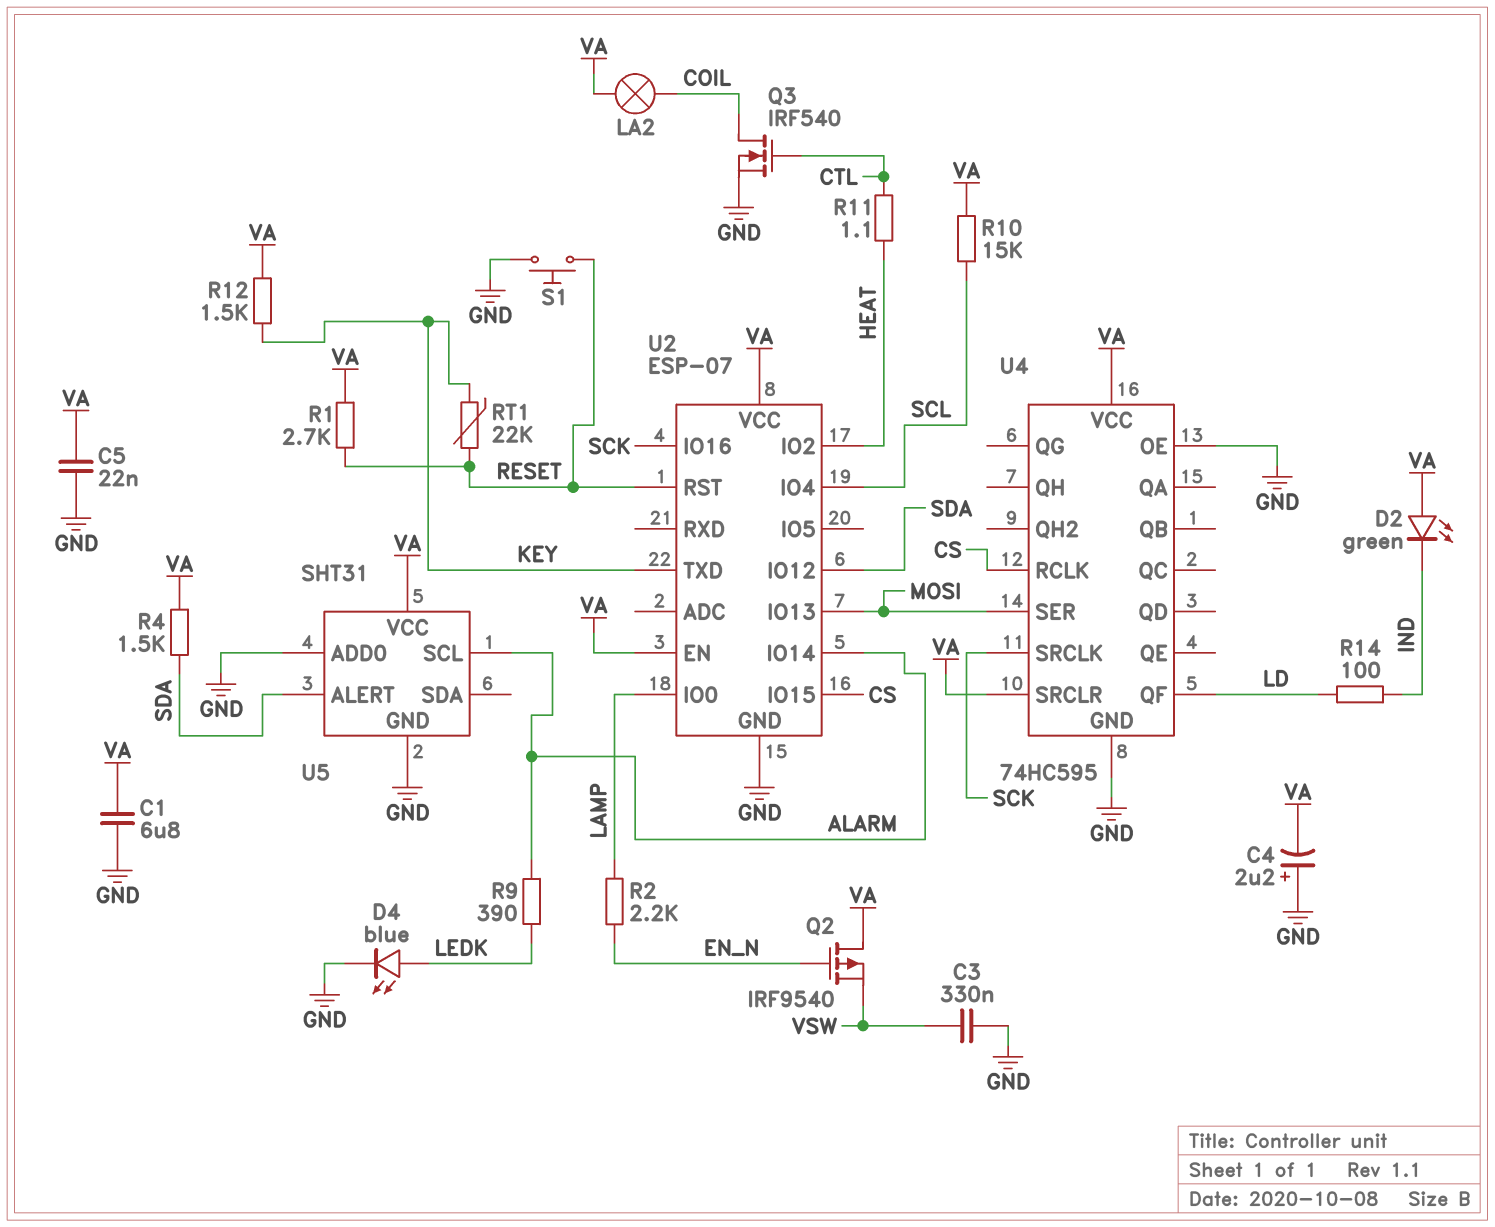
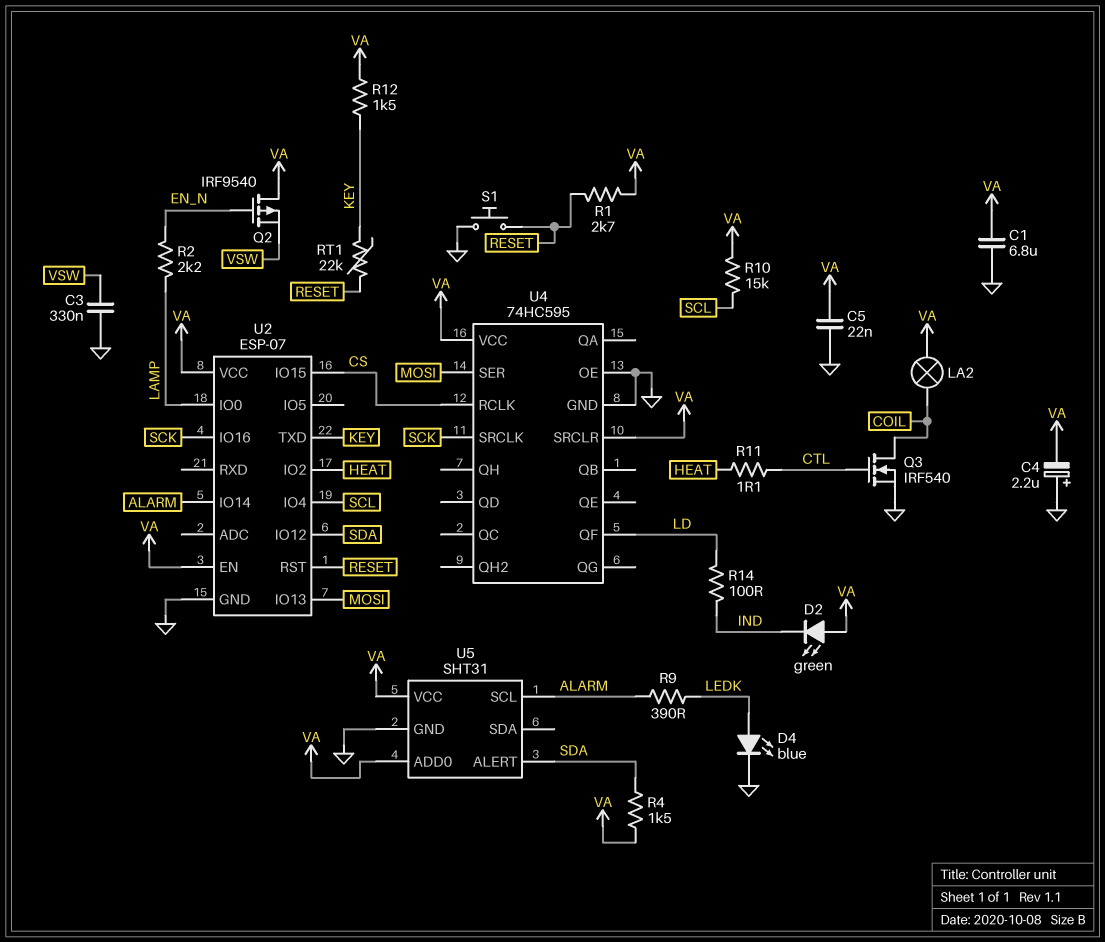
U5 pin ADD0: GND -> VA

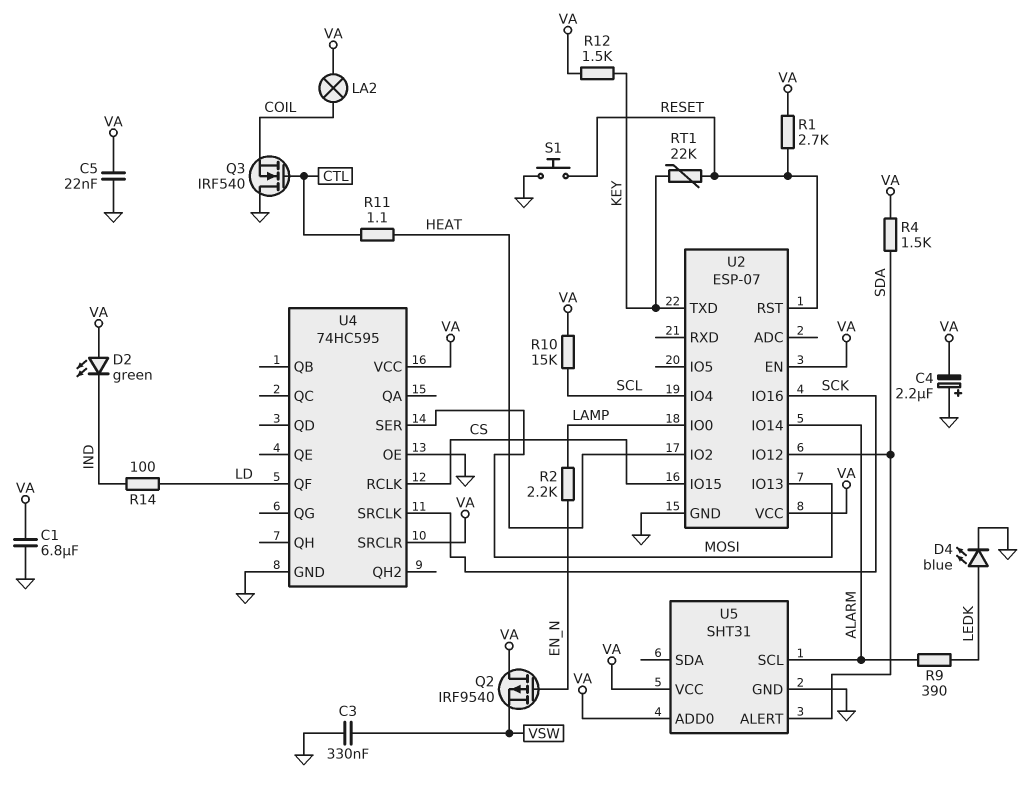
Q3: NMOS IRF540 (G CTL, D COIL, S GND) -> NMOS IRF540 (G CTL, D GND, S COIL)

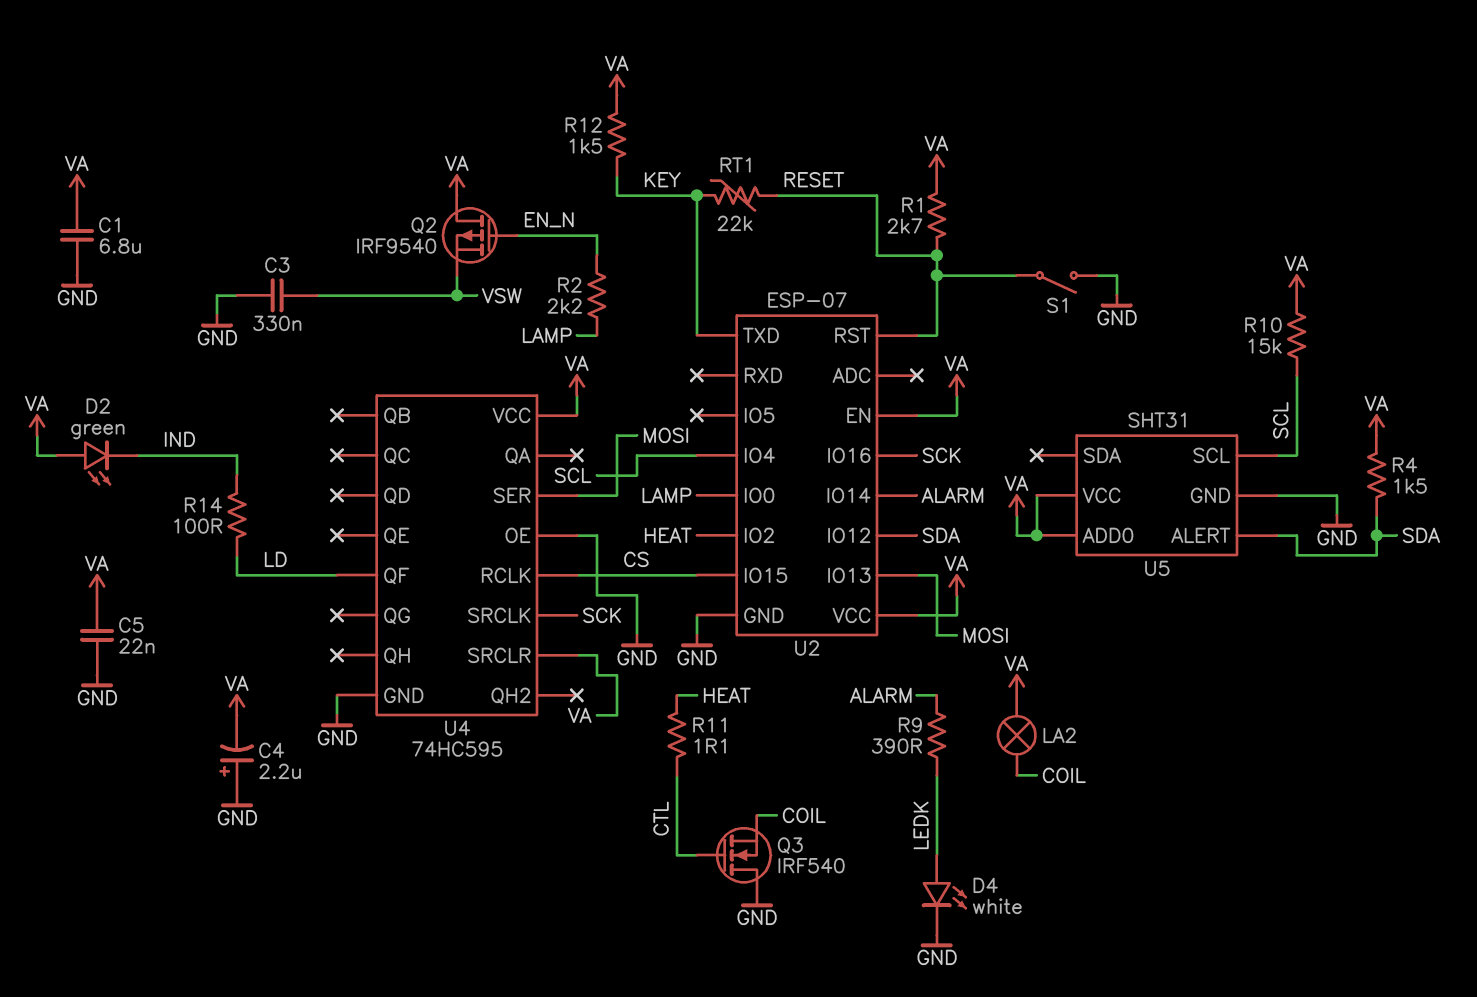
D4: LED blue (A LEDK, K GND) -> LED white (A LEDK, K GND)
S1: button (GND, RESET) -> switch (GND, RESET)
U5 pin SCL: ALARM -> SCL

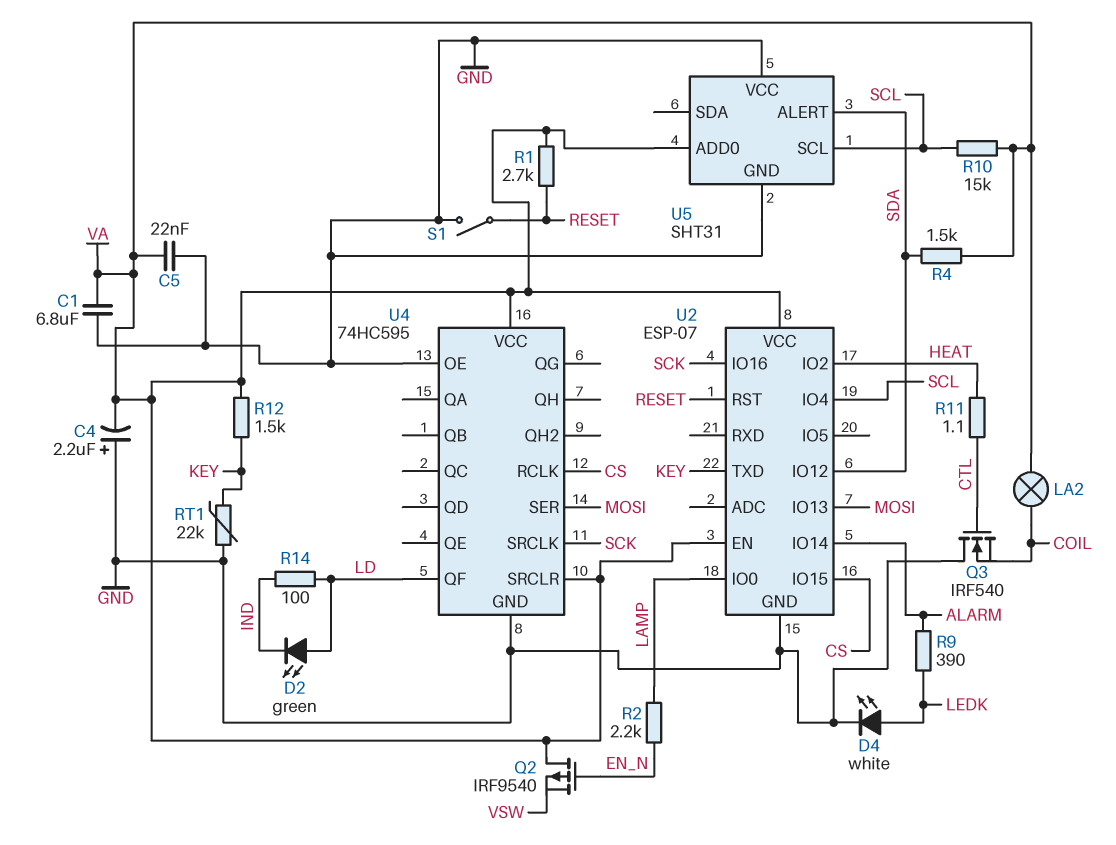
C3: 330nF (GND, VSW) -> none
D2: LED green (A VA, K IND) -> LED green (A LD, K IND)
RT1: 22k (KEY, RESET) -> 22k (GND, KEY)
U5 pin VCC: VA -> GND

